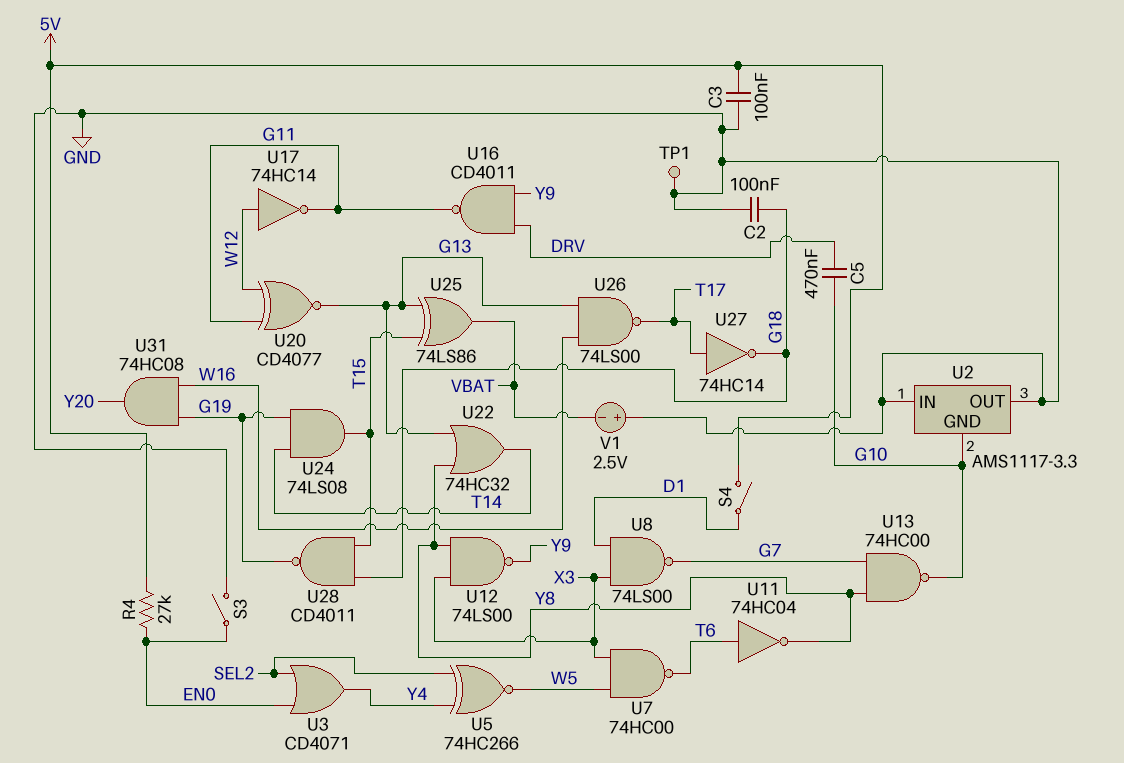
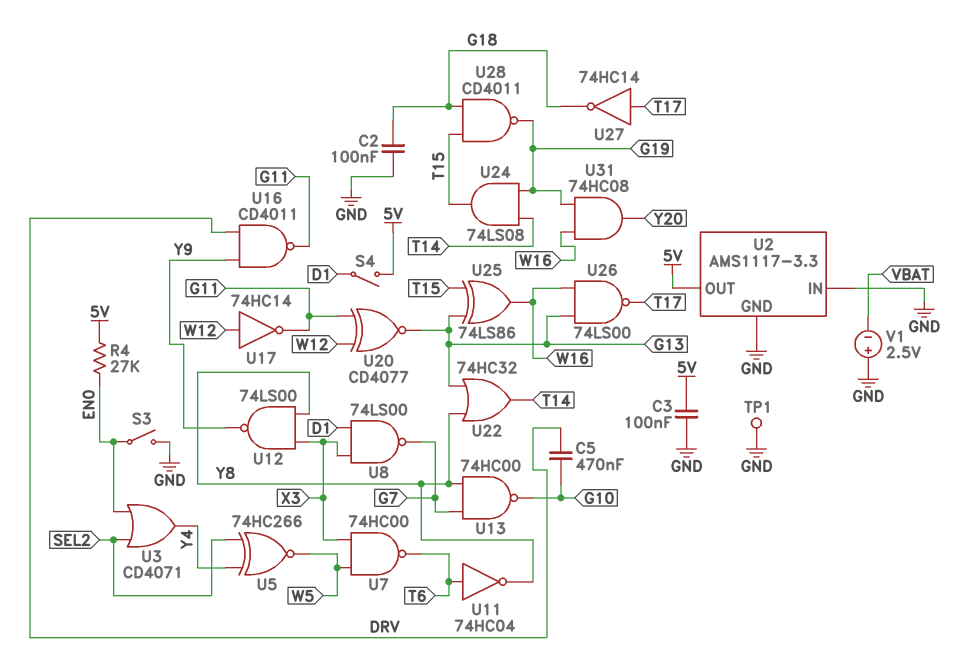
U2 pin GND: G10 -> GND
U2 pin OUT: GND -> 5V
U25: XOR 74LS86 (in G13, in T15, out VBAT) -> XOR 74LS86 (in G13, in T15, out W16)

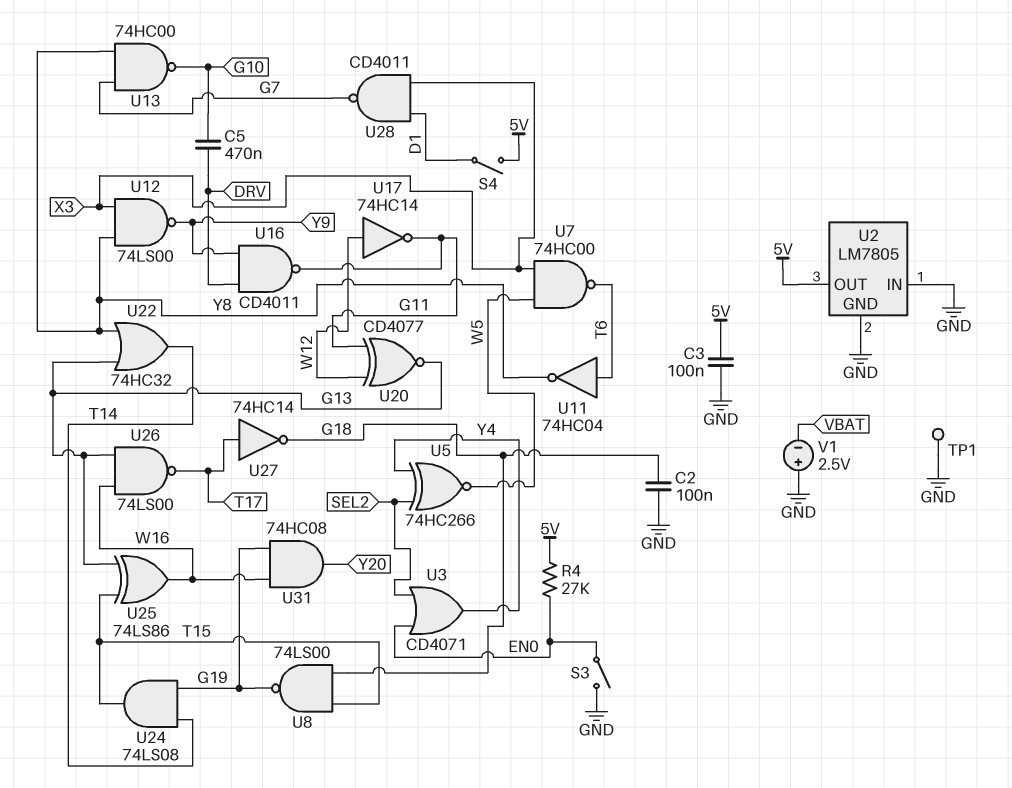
U2: AMS1117-3.3 -> LM7805
U8: NAND 74LS00 (in D1, in X3, out G7) -> NAND 74LS00 (in G18, in T15, out G19)
U28: NAND CD4011 (in G18, in T15, out G19) -> NAND CD4011 (in D1, in X3, out G7)

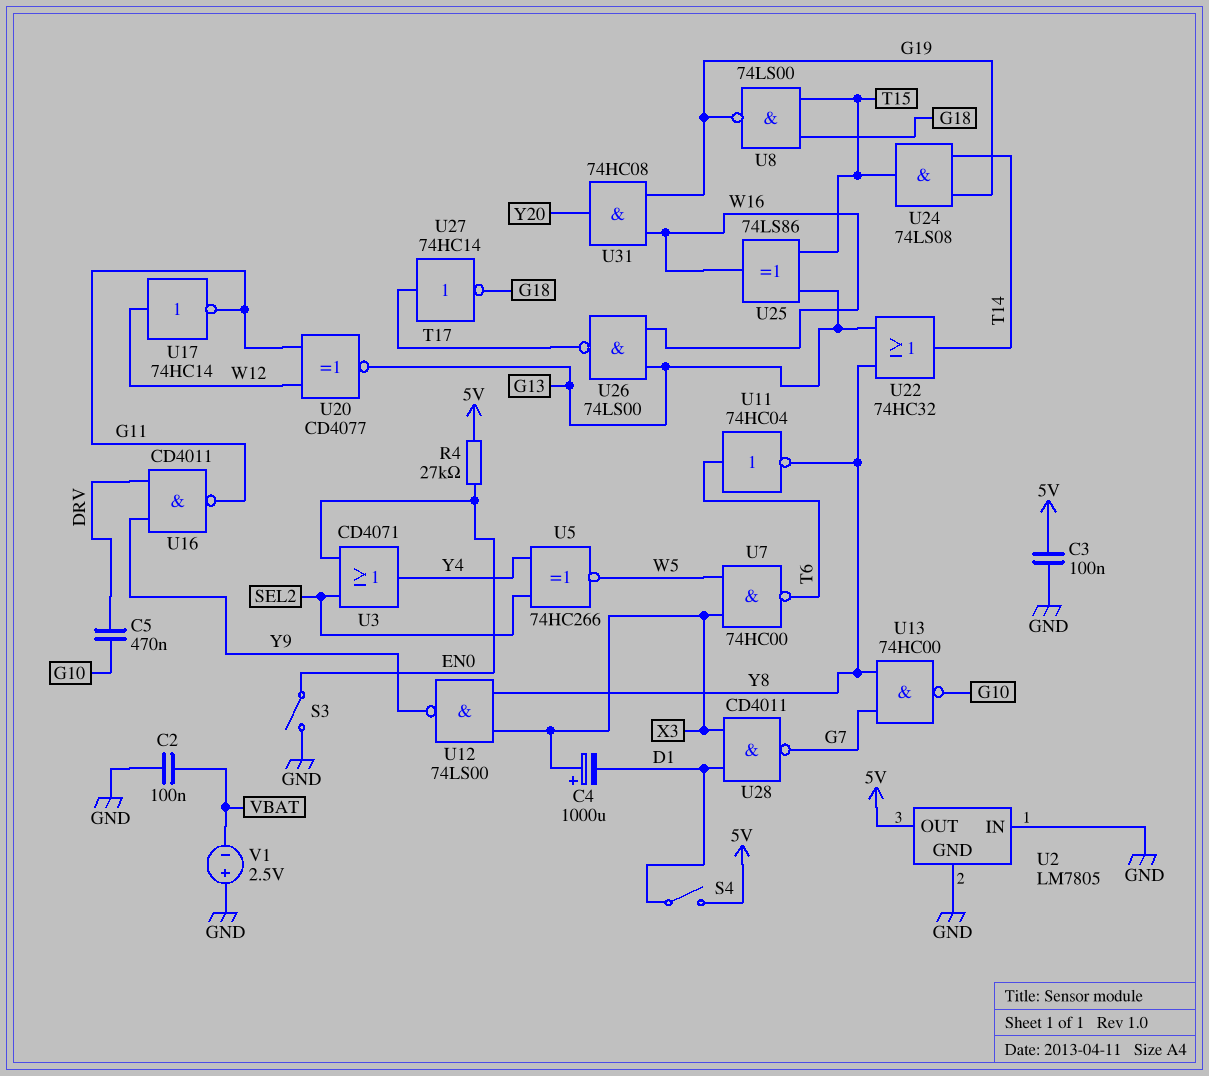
C2: 100nF (G18, GND) -> 100nF (GND, VBAT)
C4: none -> 1000uF (plus X3, minus D1)
TP1: test point (GND) -> none

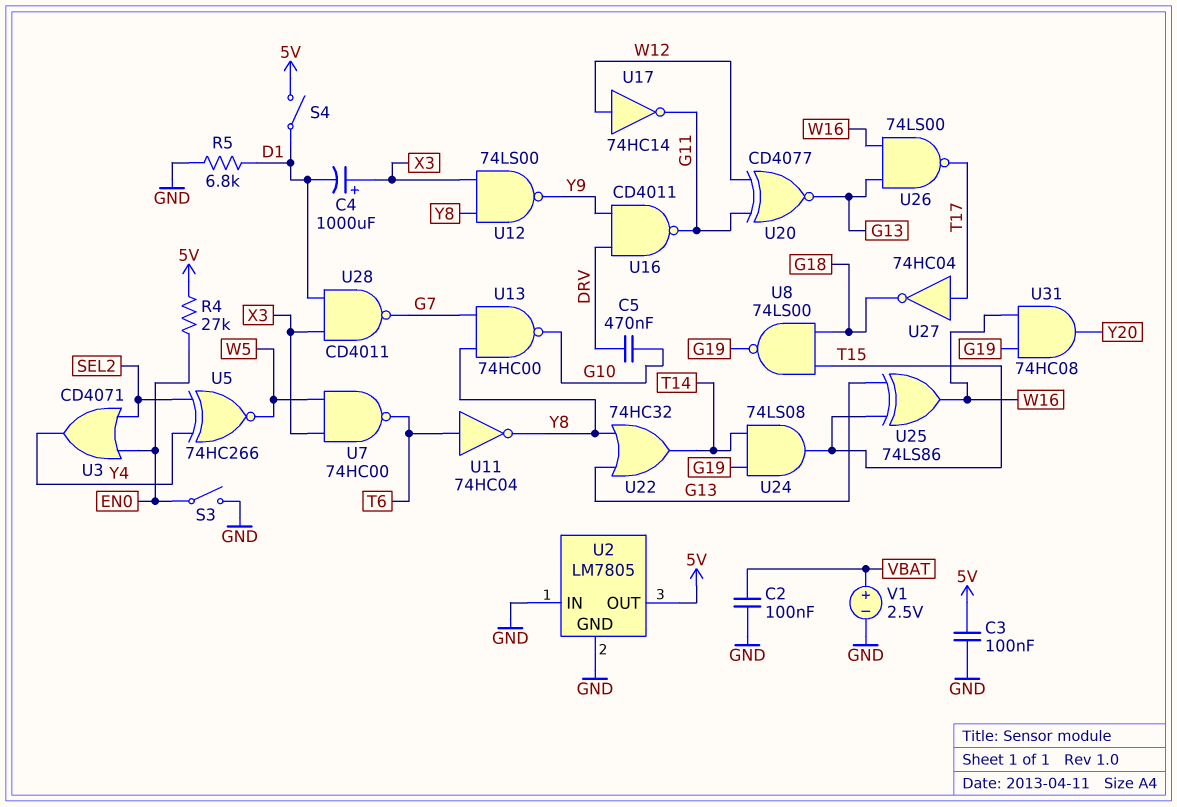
R5: none -> 6.8k (D1, GND)
U27: NOT 74HC14 (in T17, out G18) -> NOT 74HC04 (in T17, out G18)
V1: 2.5V (plus GND, minus VBAT) -> 2.5V (plus VBAT, minus GND)

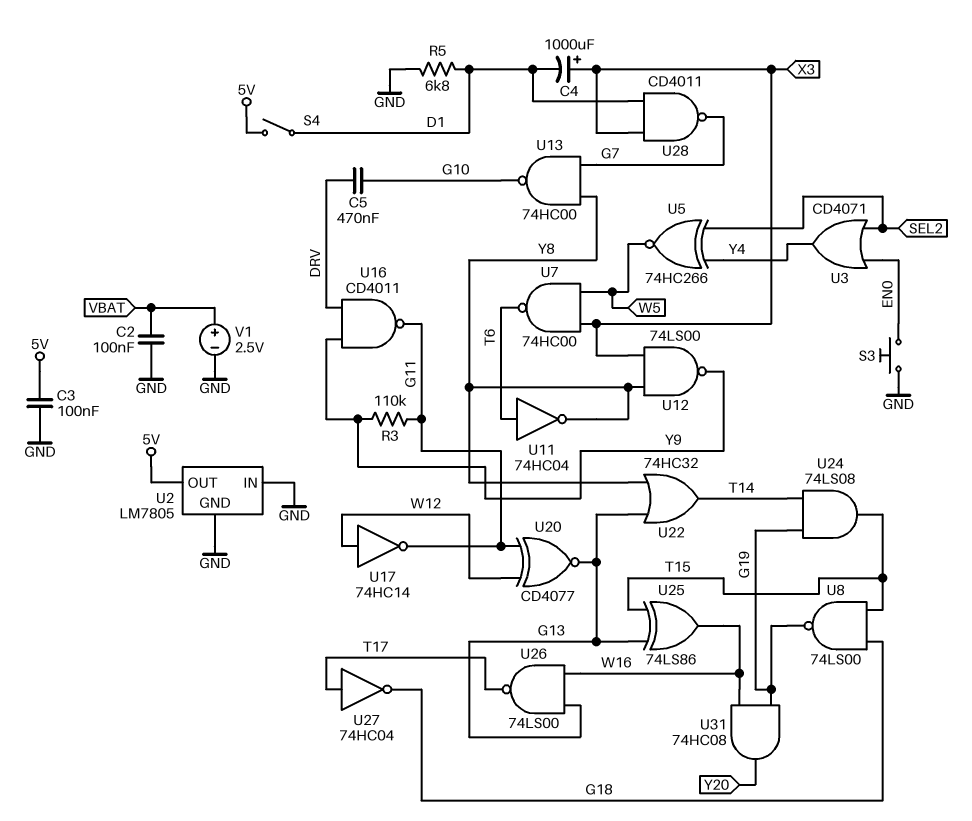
R3: none -> 110k (G11, Y9)
R4: 27k (5V, EN0) -> none
S3: switch (EN0, GND) -> button (EN0, GND)

